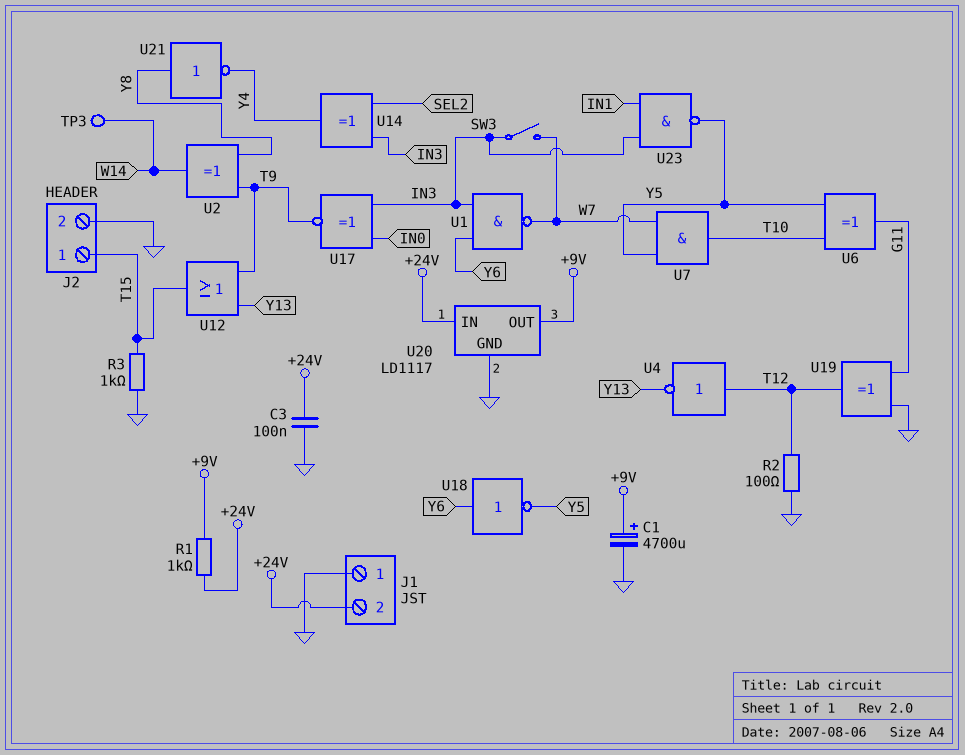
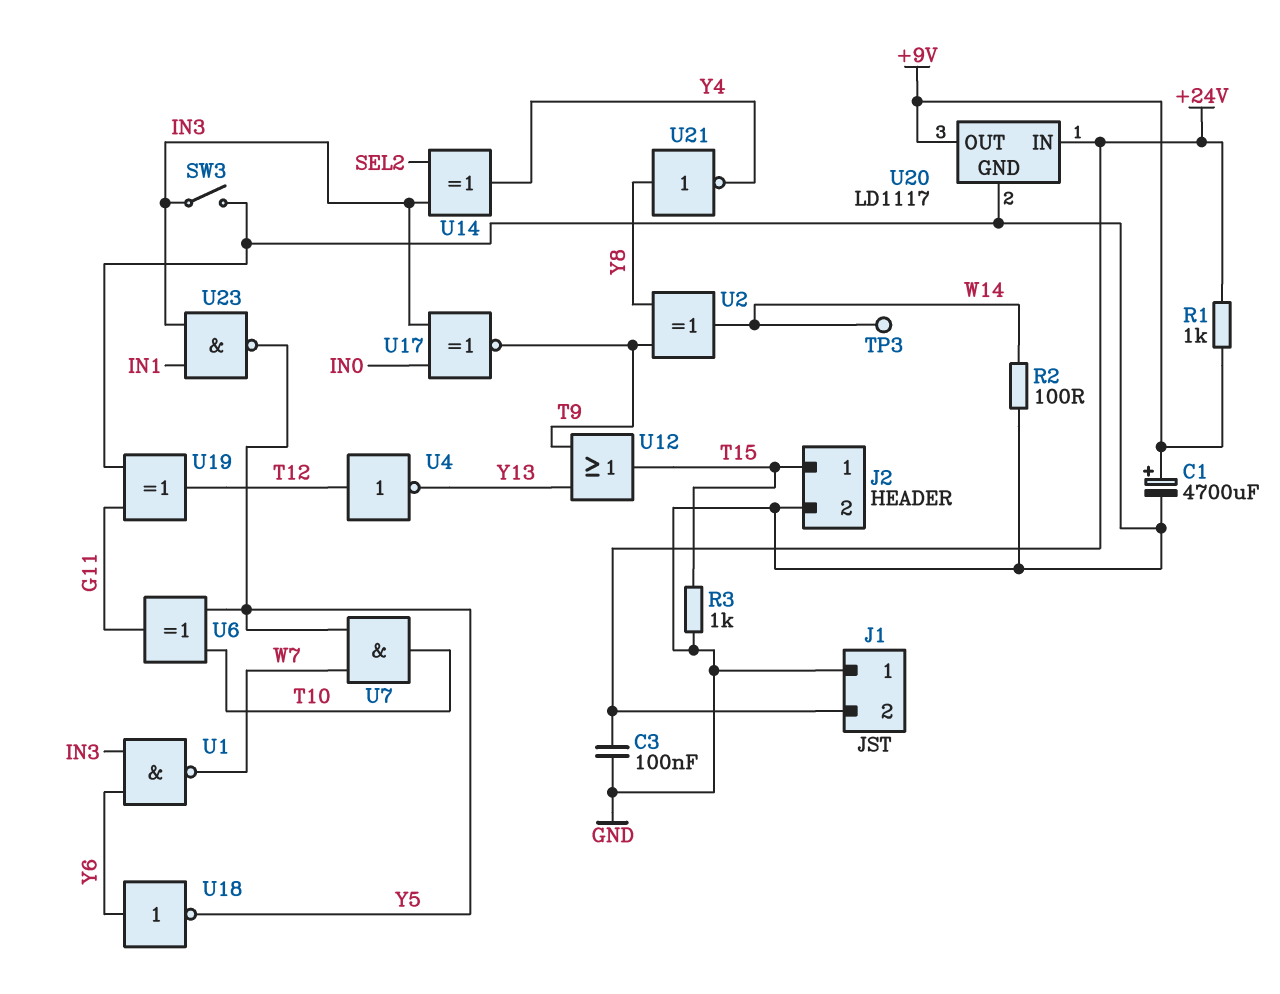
R2: 100 (GND, T12) -> 100 (GND, W14)
SW3: switch (IN3, W7) -> switch (GND, IN3)

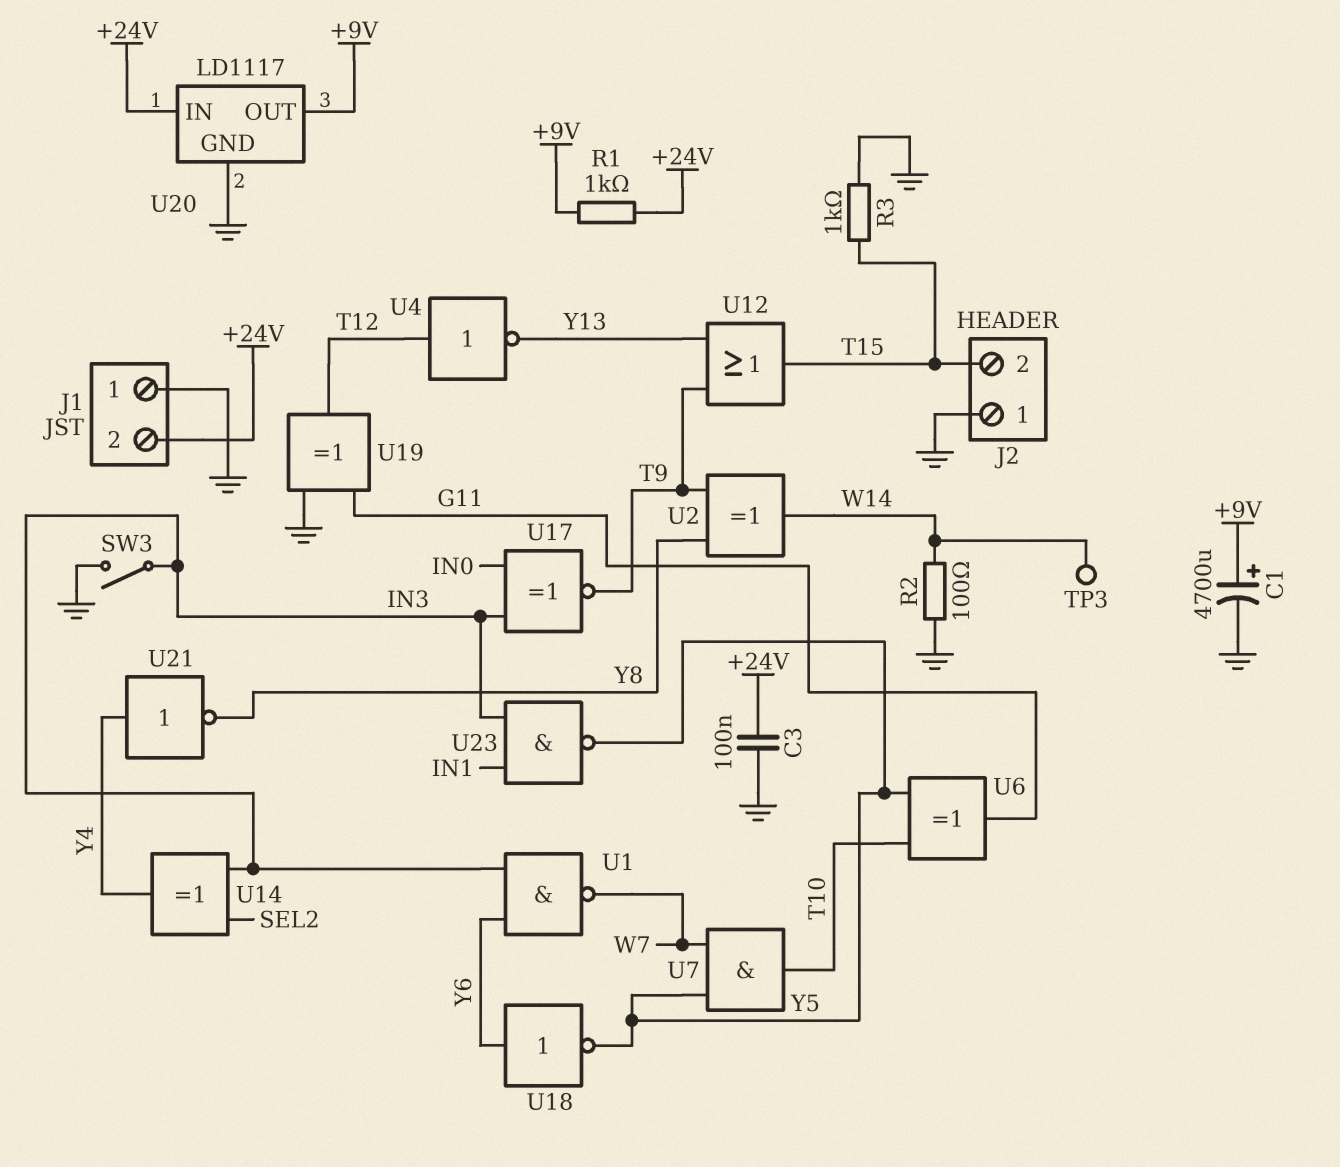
J2 pin 1: T15 -> GND
J2 pin 2: GND -> T15
U21: NOT (in Y8, out Y4) -> NOT (in Y4, out Y8)

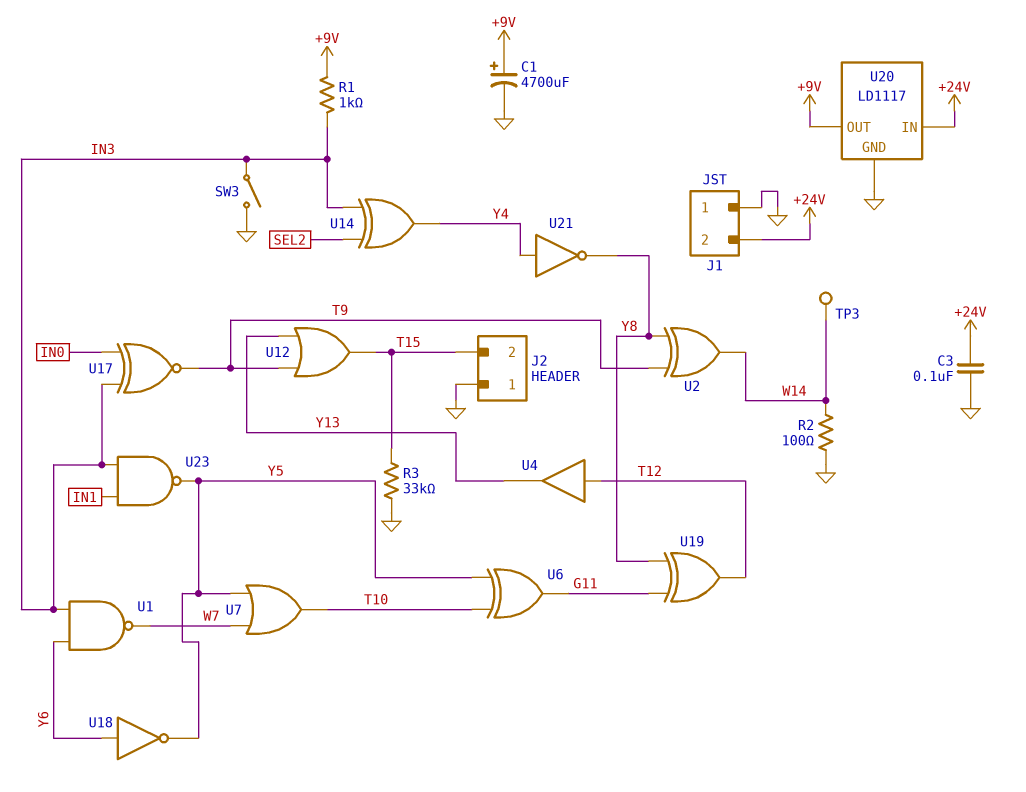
R1: 1k (+9V, +24V) -> 1k (+9V, IN3)
R3: 1k (GND, T15) -> 33k (GND, T15)
U4: NOT (in T12, out Y13) -> buffer (in T12, out Y13)
U7: AND (in W7, in Y5, out T10) -> OR (in W7, in Y5, out T10)
U19: XOR (in G11, in GND, out T12) -> XOR (in G11, in Y8, out T12)

